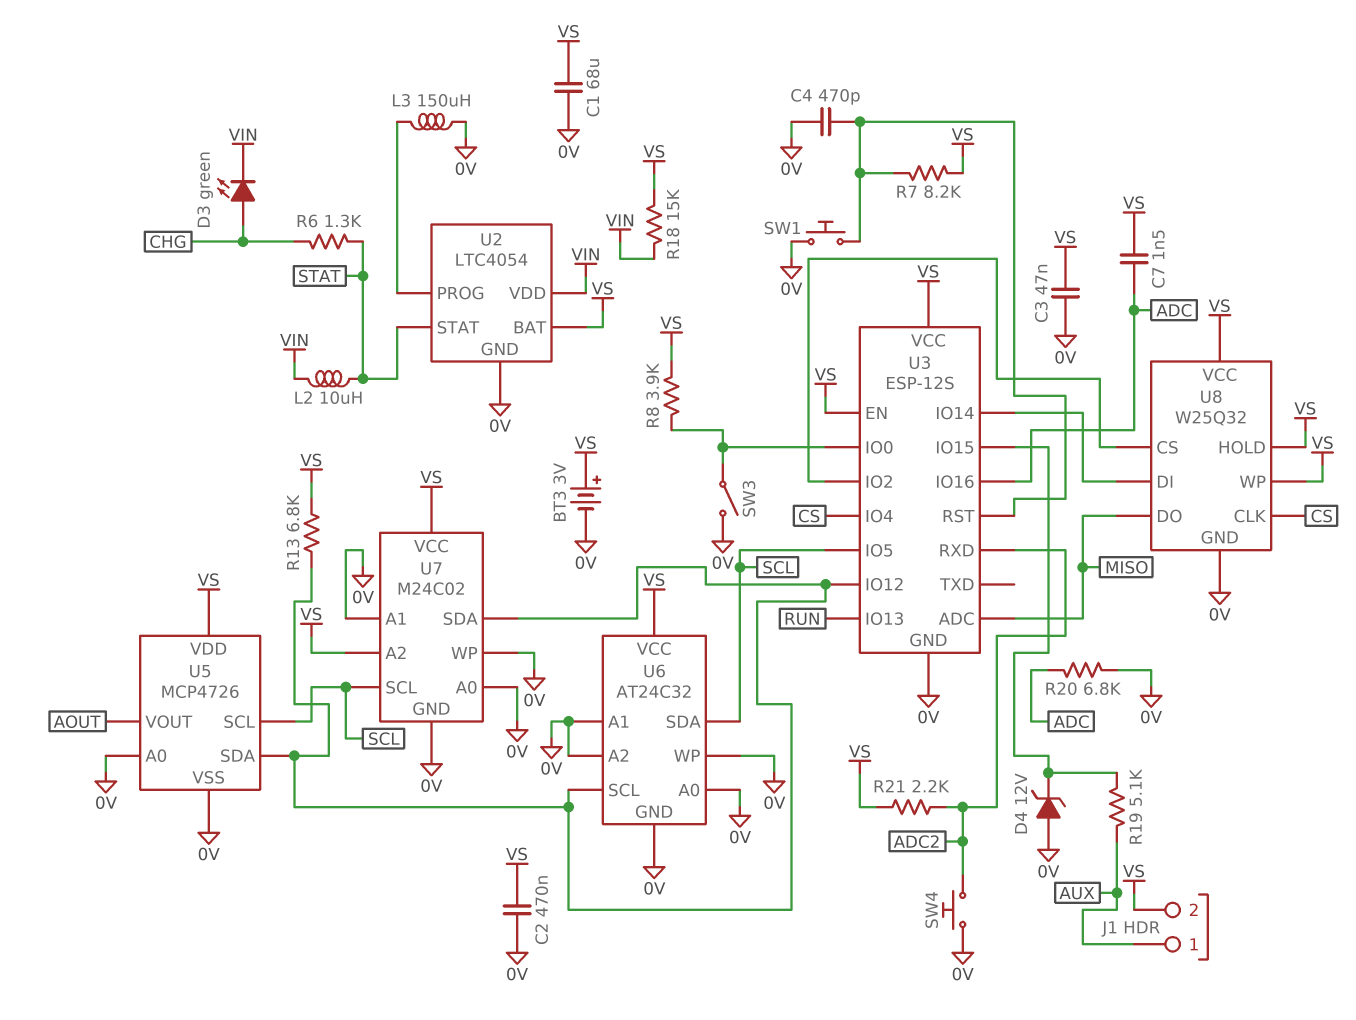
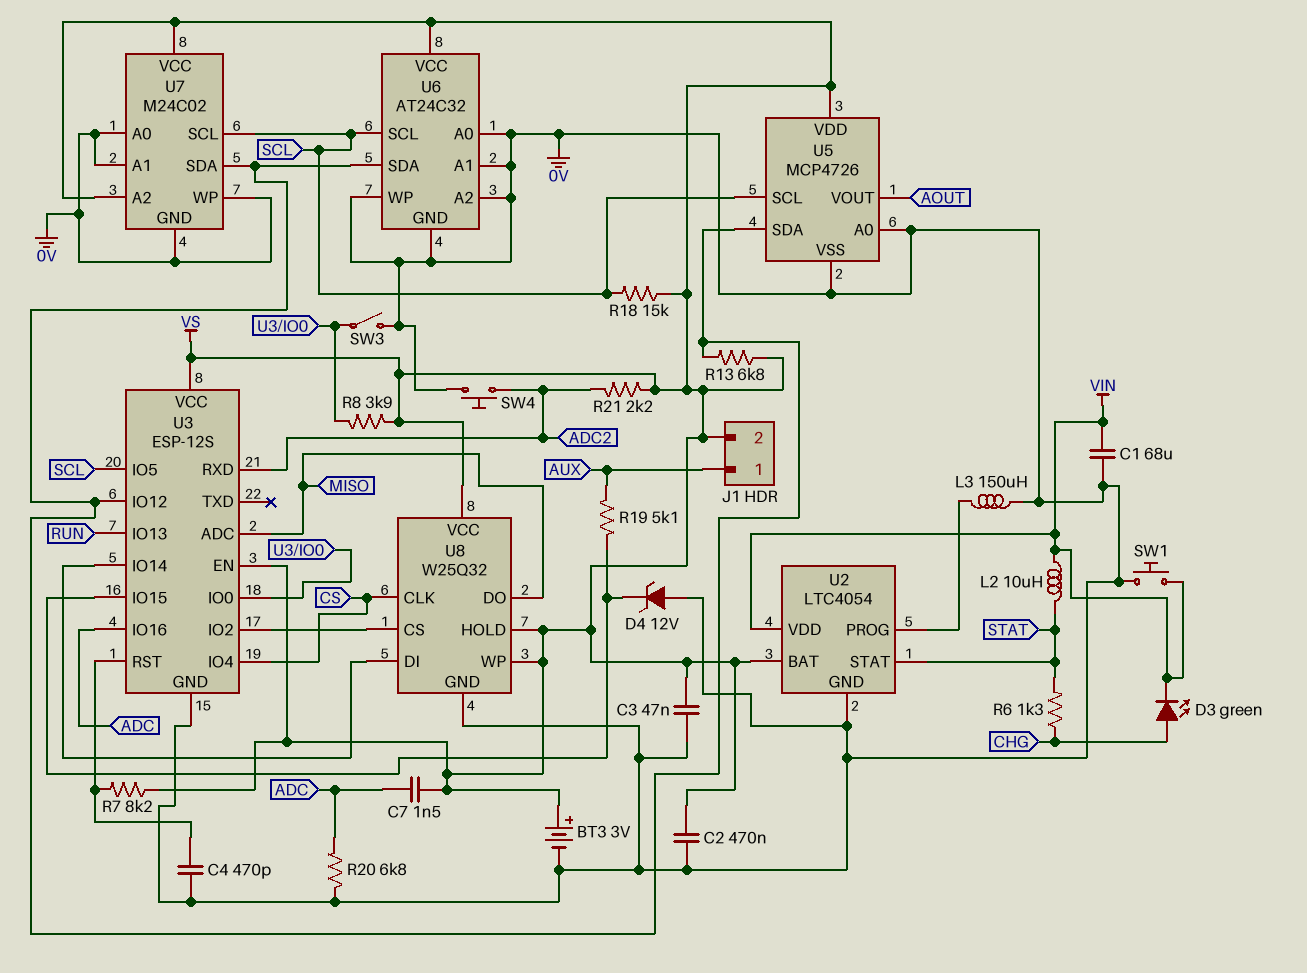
C1: 68uF (0V, VS) -> 68uF (0V, VIN)
R18: 15k (VIN, VS) -> 15k (SCL, VS)
SW1: button (0V, U3/RST) -> button (0V, VIN)
U6 pin SCL: U3/IO12 -> SCL
U6 pin SDA: SCL -> U3/IO12

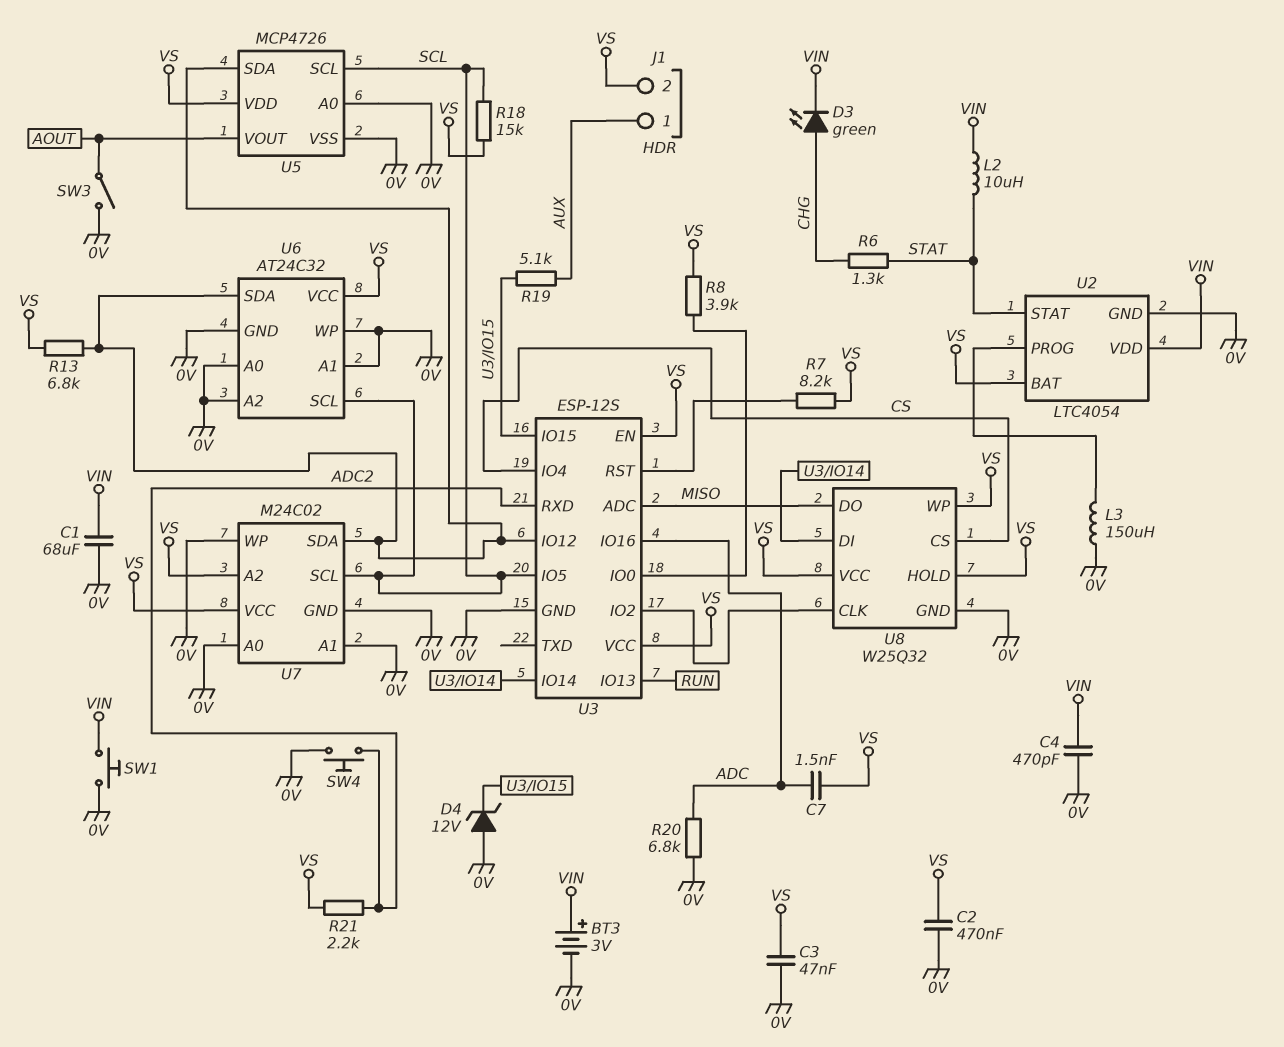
BT3: 3V (plus VS, minus 0V) -> 3V (plus VIN, minus 0V)
C4: 470pF (0V, U3/RST) -> 470pF (0V, VIN)
SW3: switch (0V, U3/IO0) -> switch (0V, AOUT)
U8 pin CLK: CS -> U3/IO2
U8 pin CS: U3/IO2 -> CS

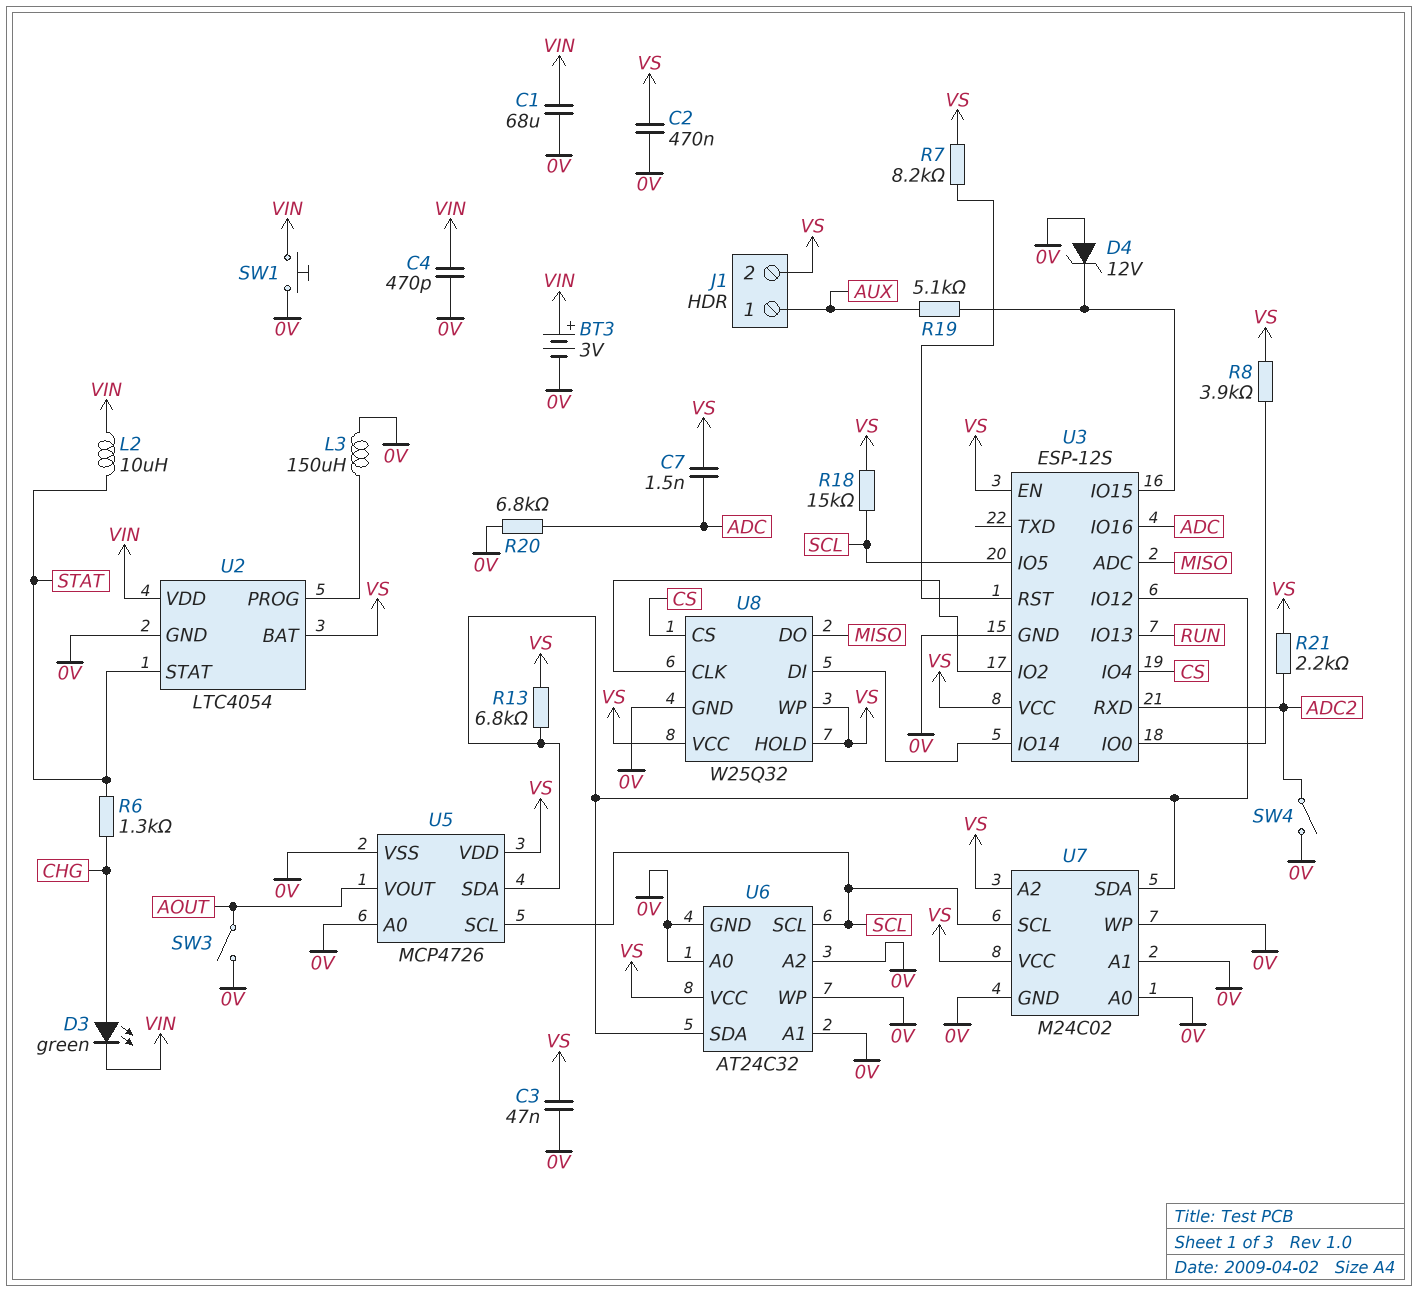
SW4: button (0V, ADC2) -> switch (0V, ADC2)

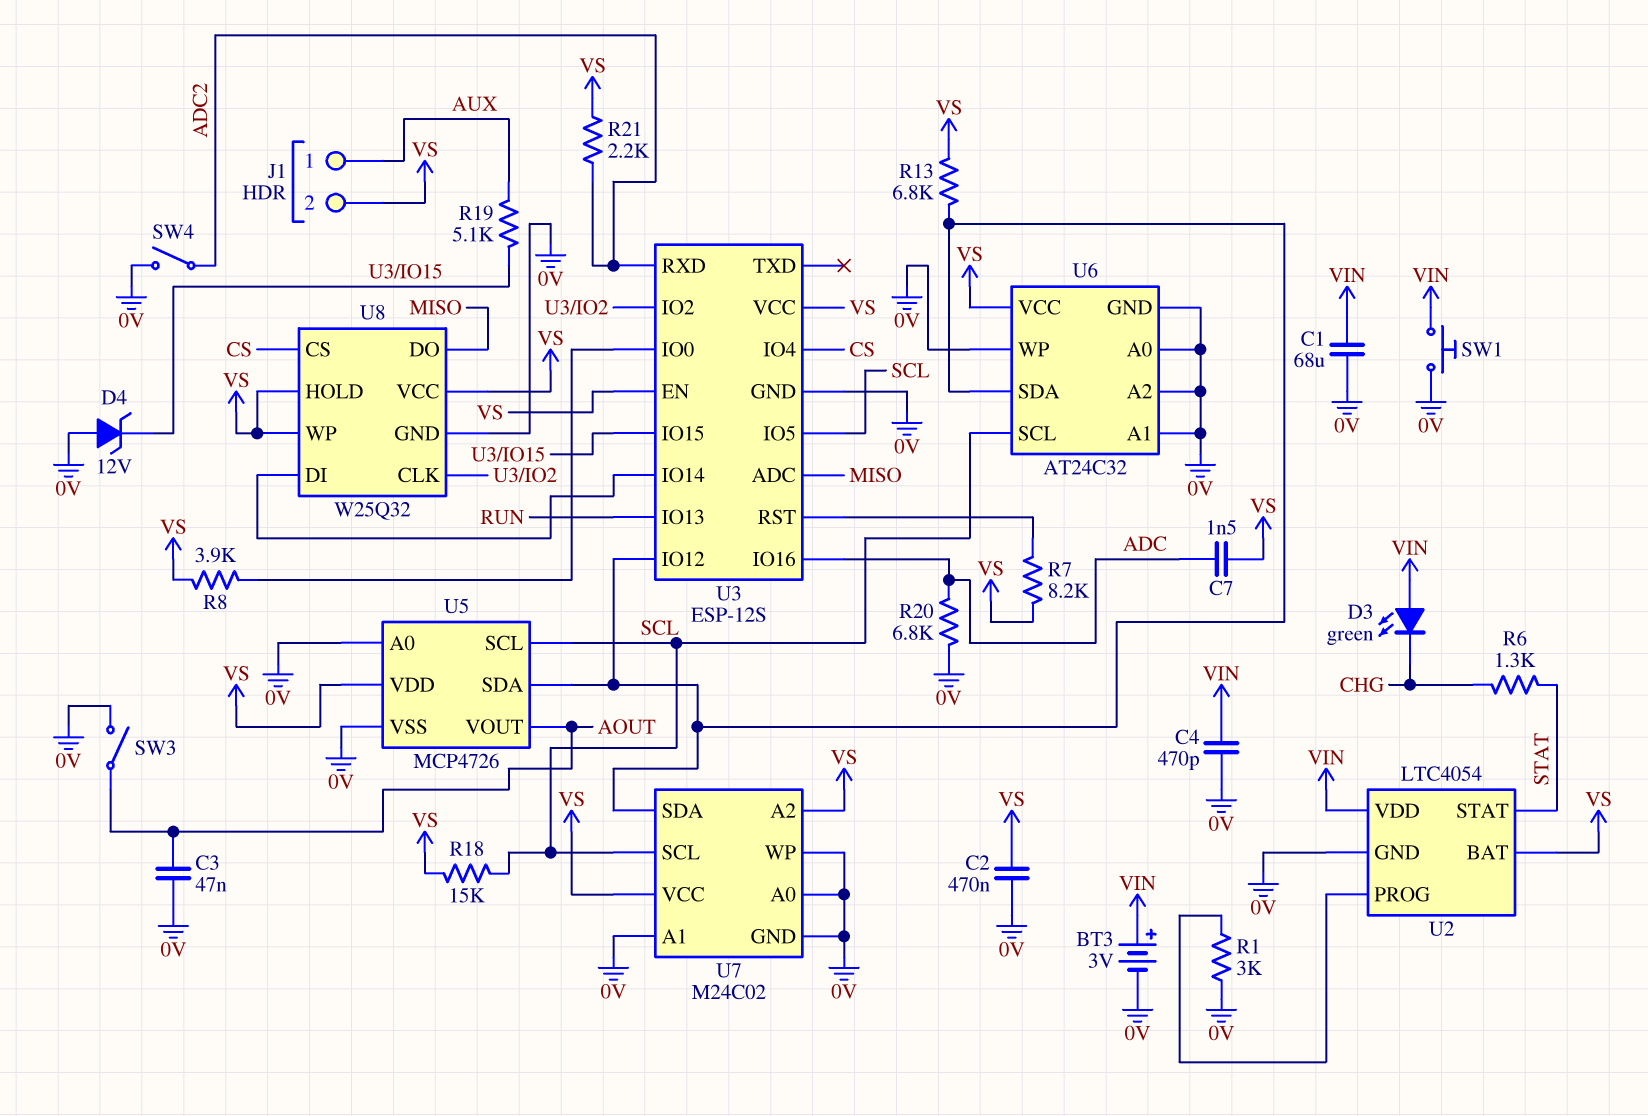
C3: 47nF (0V, VS) -> 47nF (0V, AOUT)
D3: LED green (A CHG, K VIN) -> LED green (A VIN, K CHG)
L2: 10uH (STAT, VIN) -> none
L3: 150uH (0V, U2/PROG) -> none
R1: none -> 3k (0V, U2/PROG)

